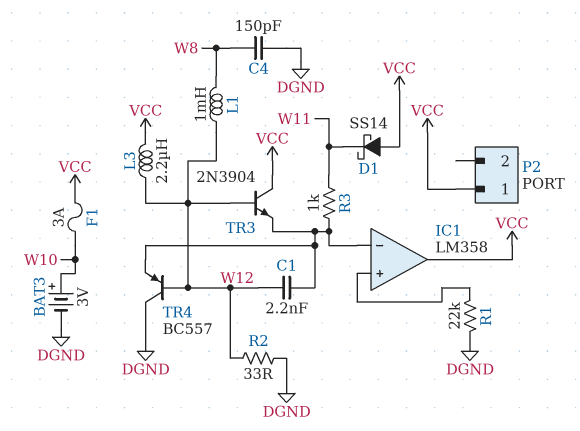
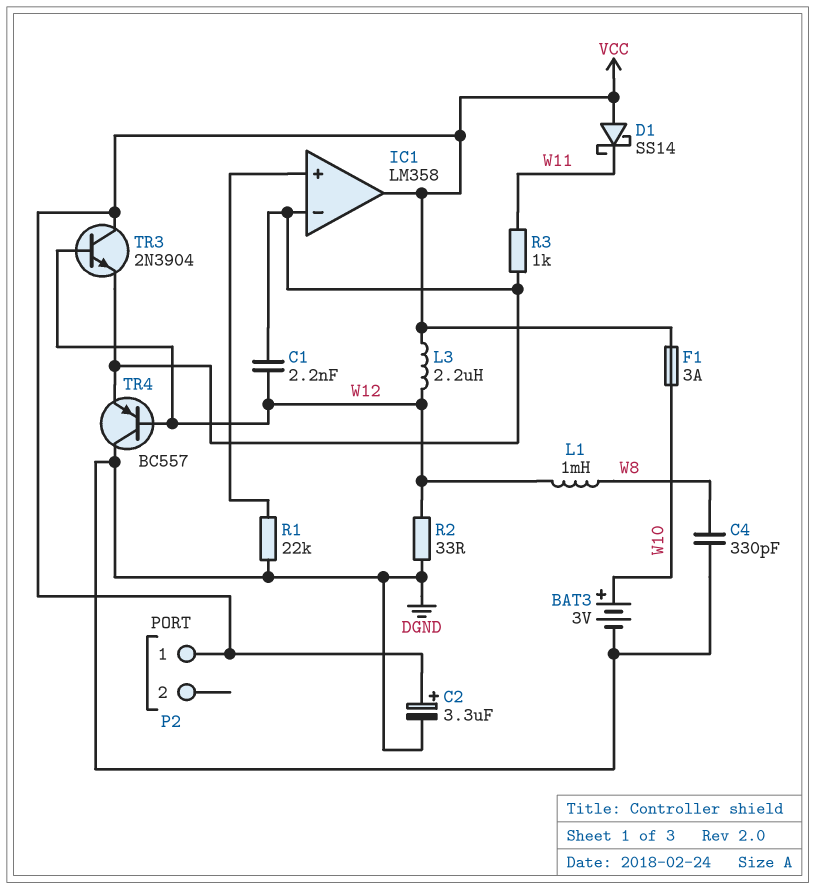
C2: none -> 3.3uF (plus VCC, minus DGND)
C4: 150pF (DGND, W8) -> 330pF (DGND, W8)

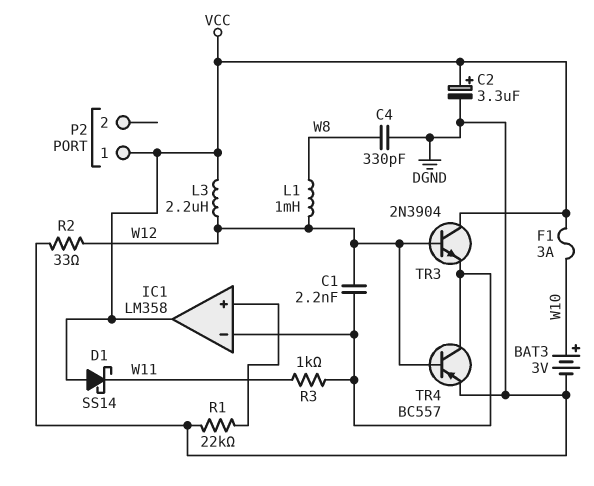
TR4: PNP BC557 (B W12, C DGND, E IC1/in-) -> PNP BC557 (B W12, C IC1/in-, E DGND)

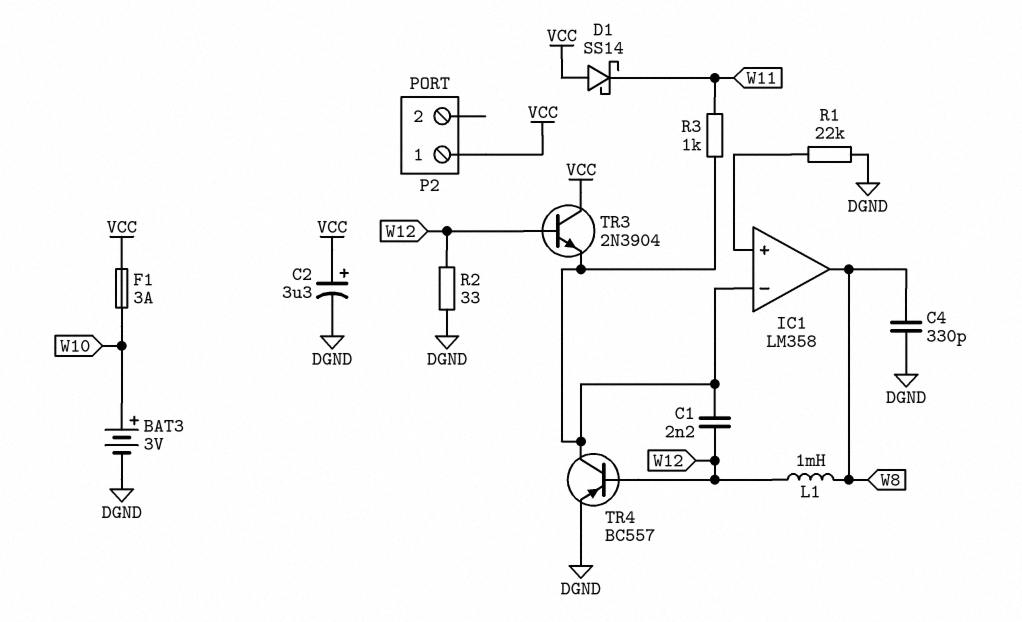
IC1 pin out: VCC -> W8
L3: 2.2uH (VCC, W12) -> none

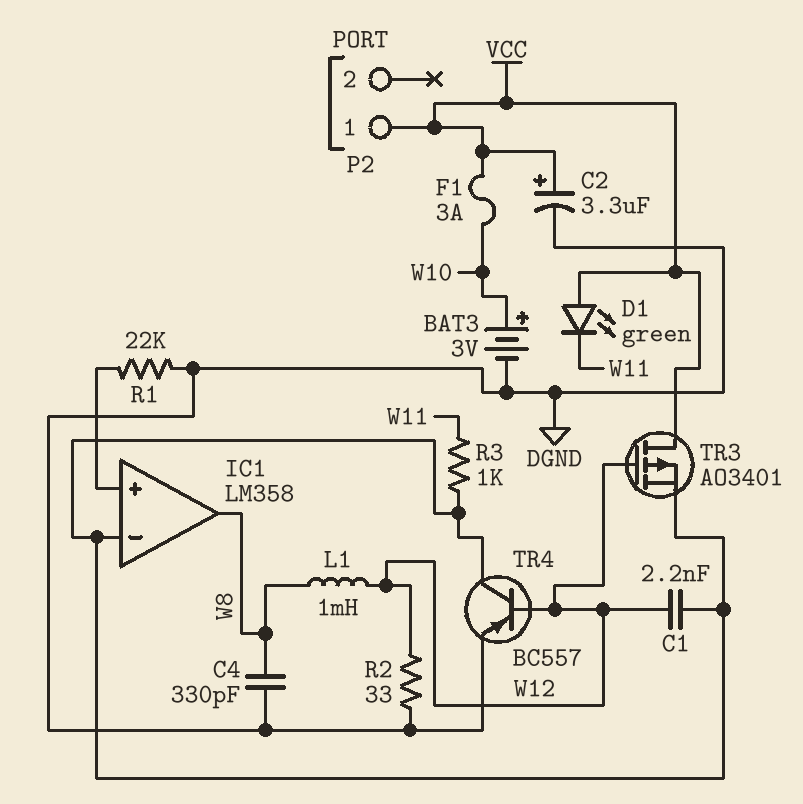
D1: schottky SS14 (A VCC, K W11) -> LED green (A VCC, K W11)
TR3: NPN 2N3904 (B W12, C VCC, E IC1/in-) -> PMOS AO3401 (G W12, D VCC, S IC1/in-)

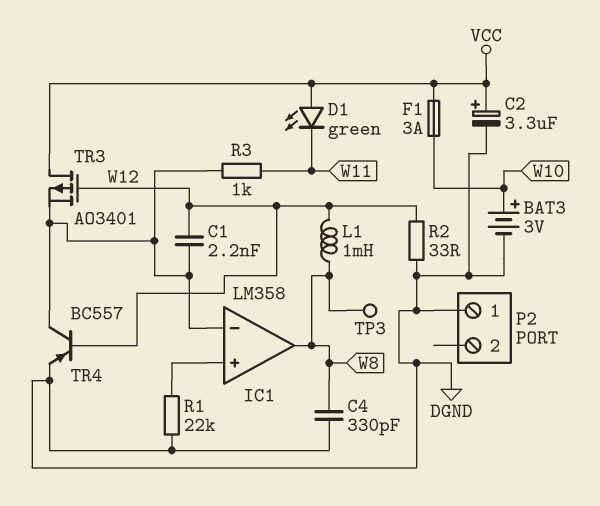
P2 pin 1: VCC -> DGND
TP3: none -> test point (W8)

